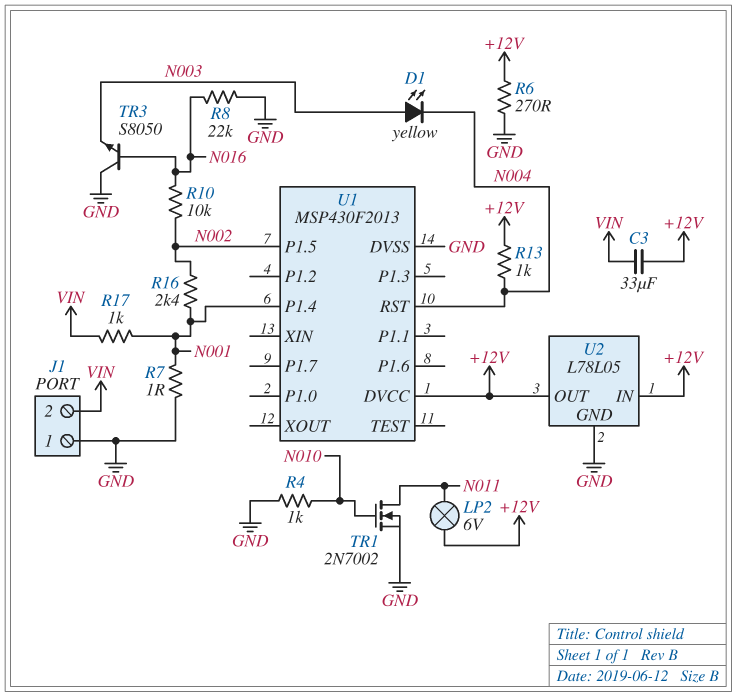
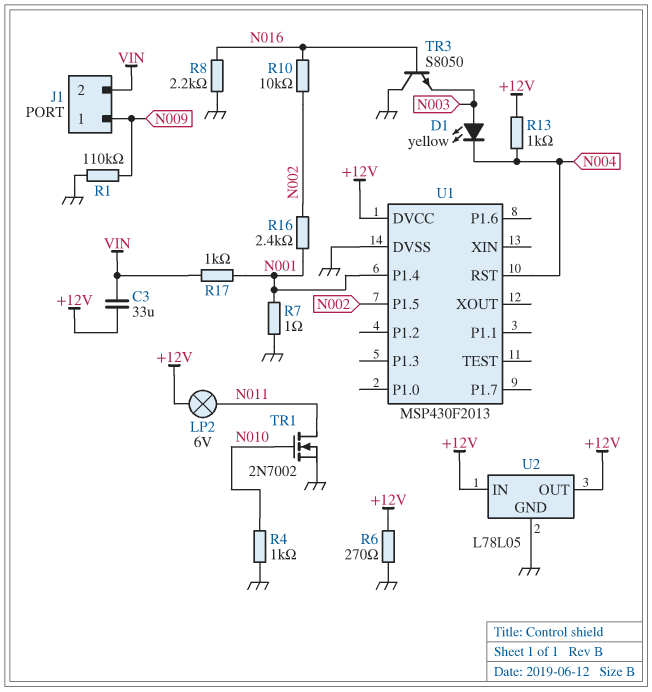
J1 pin 1: GND -> N009
R1: none -> 110k (GND, N009)
R8: 22k (GND, N016) -> 2.2k (GND, N016)

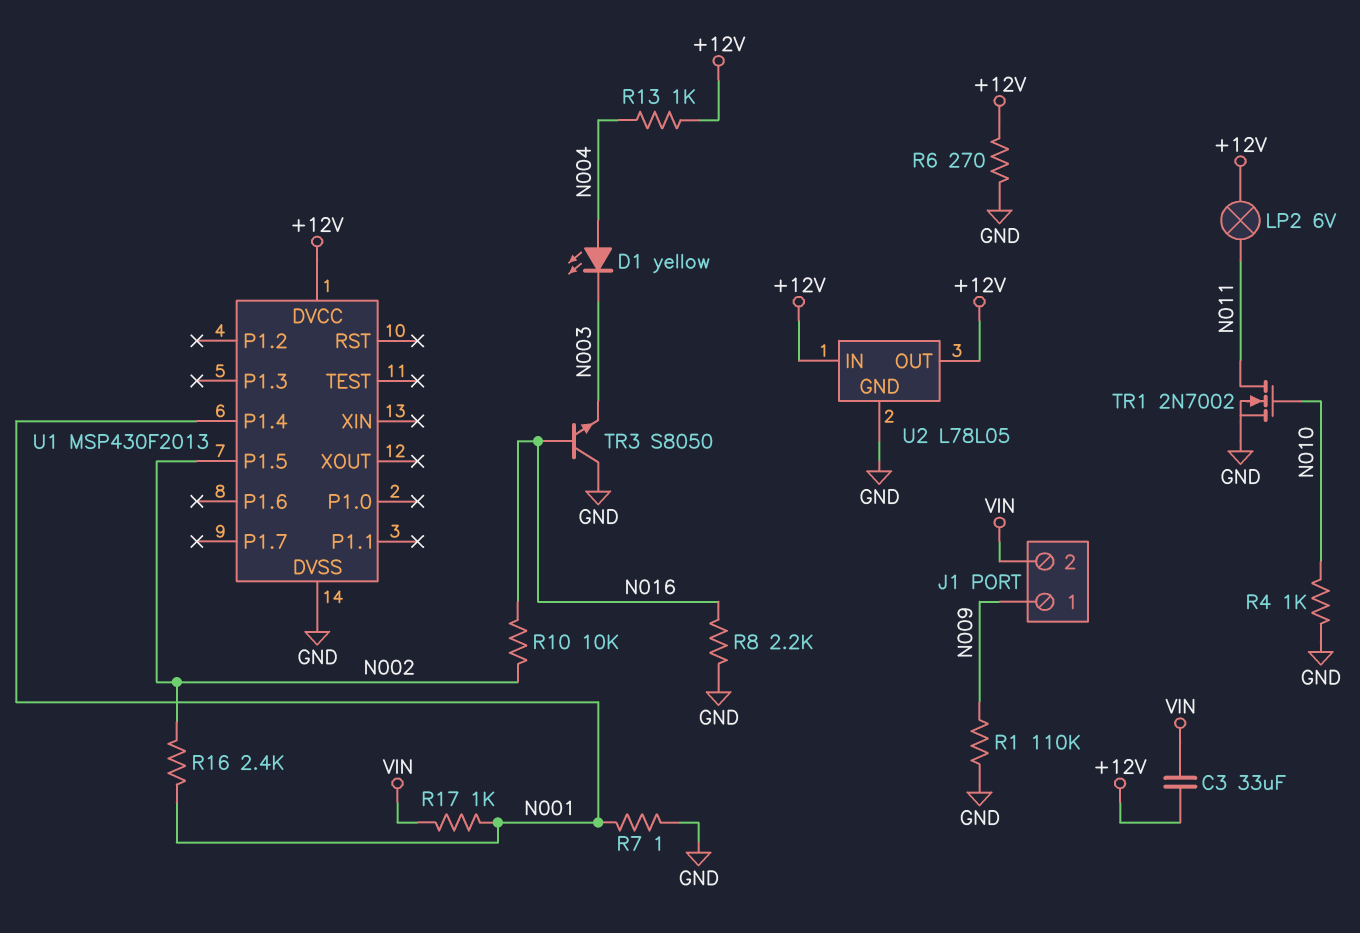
D1: LED yellow (A N003, K N004) -> LED yellow (A N004, K N003)
U1 pin RST: N004 -> none

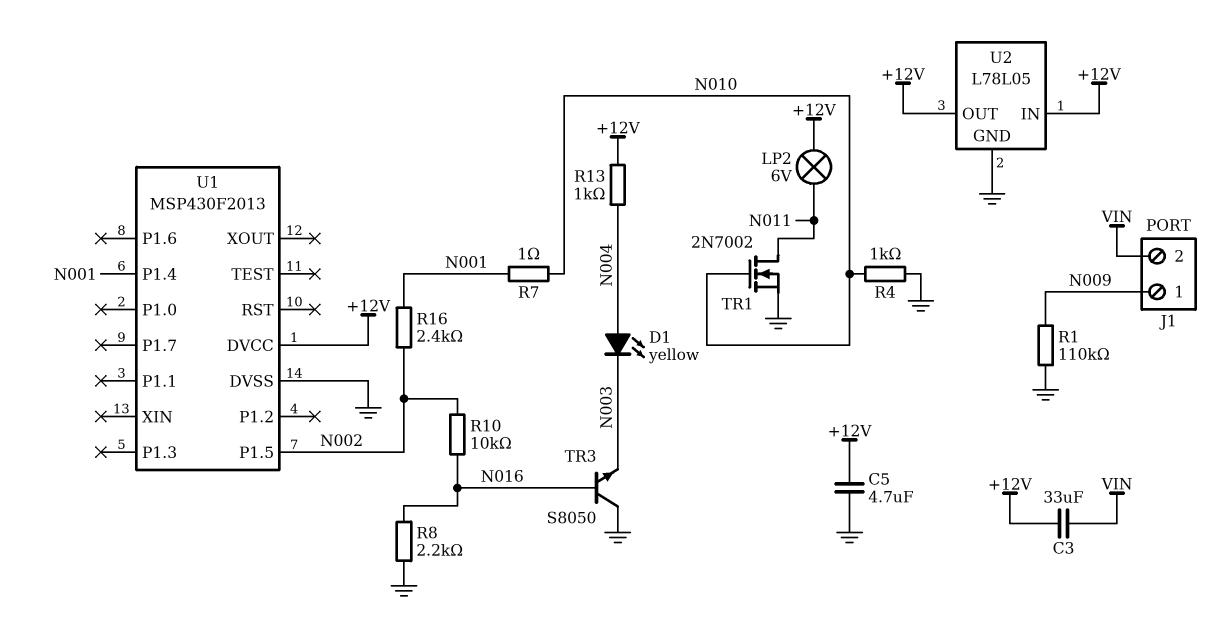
C5: none -> 4.7uF (+12V, GND)
R6: 270 (+12V, GND) -> none
R7: 1 (GND, N001) -> 1 (N001, N010)
R17: 1k (N001, VIN) -> none

